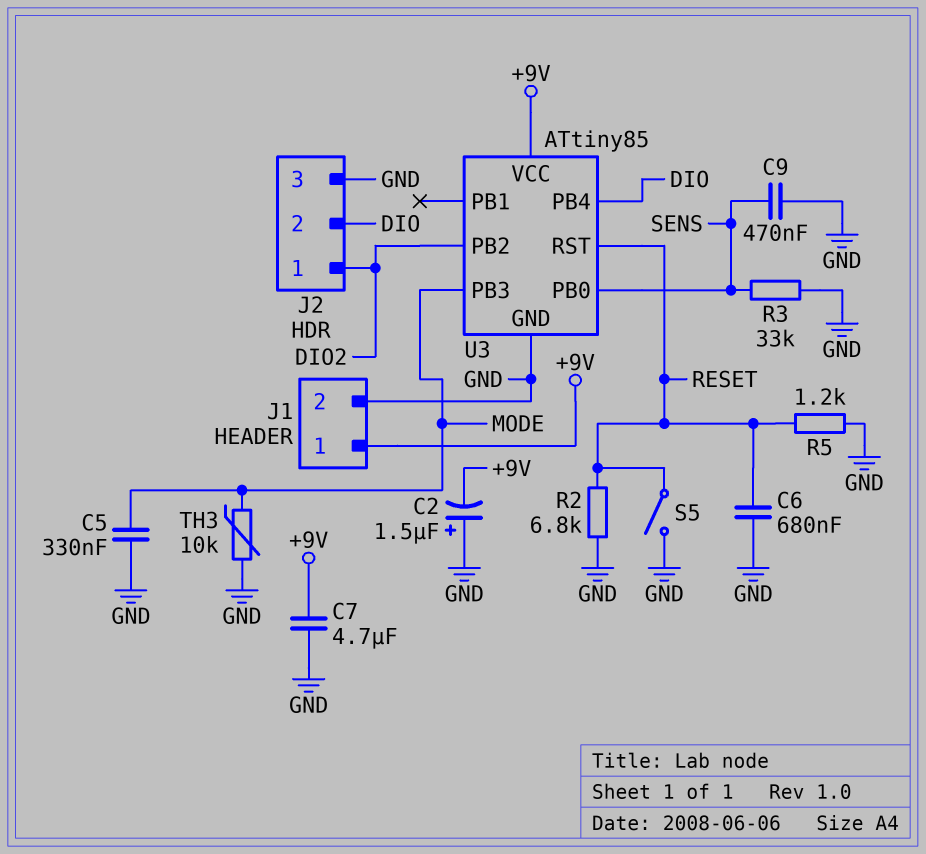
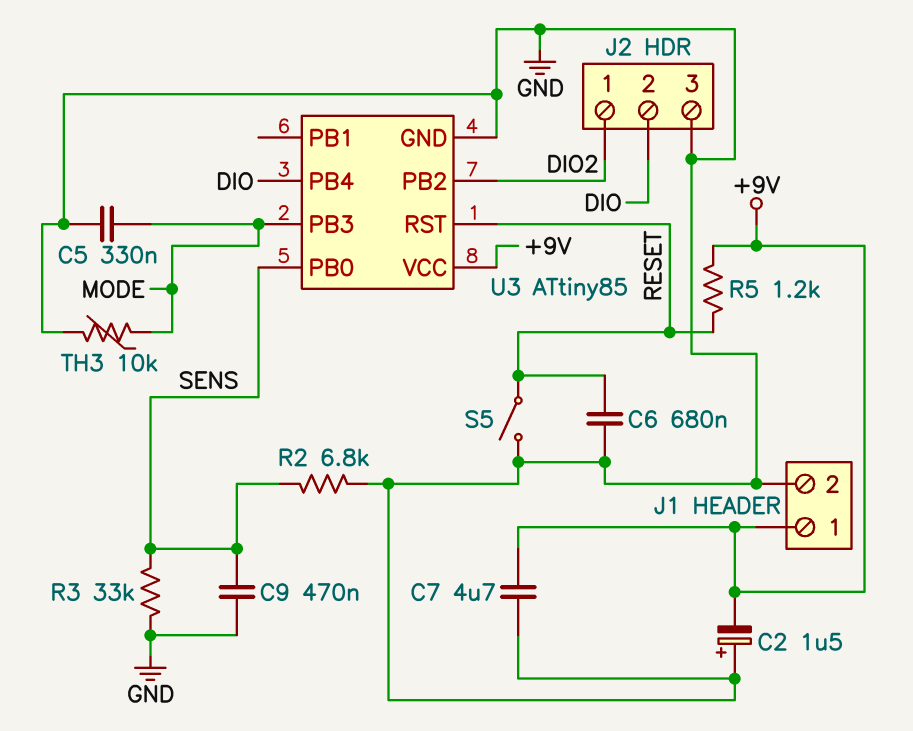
R2: 6.8k (GND, RESET) -> 6.8k (GND, SENS)
R5: 1.2k (GND, RESET) -> 1.2k (+9V, RESET)

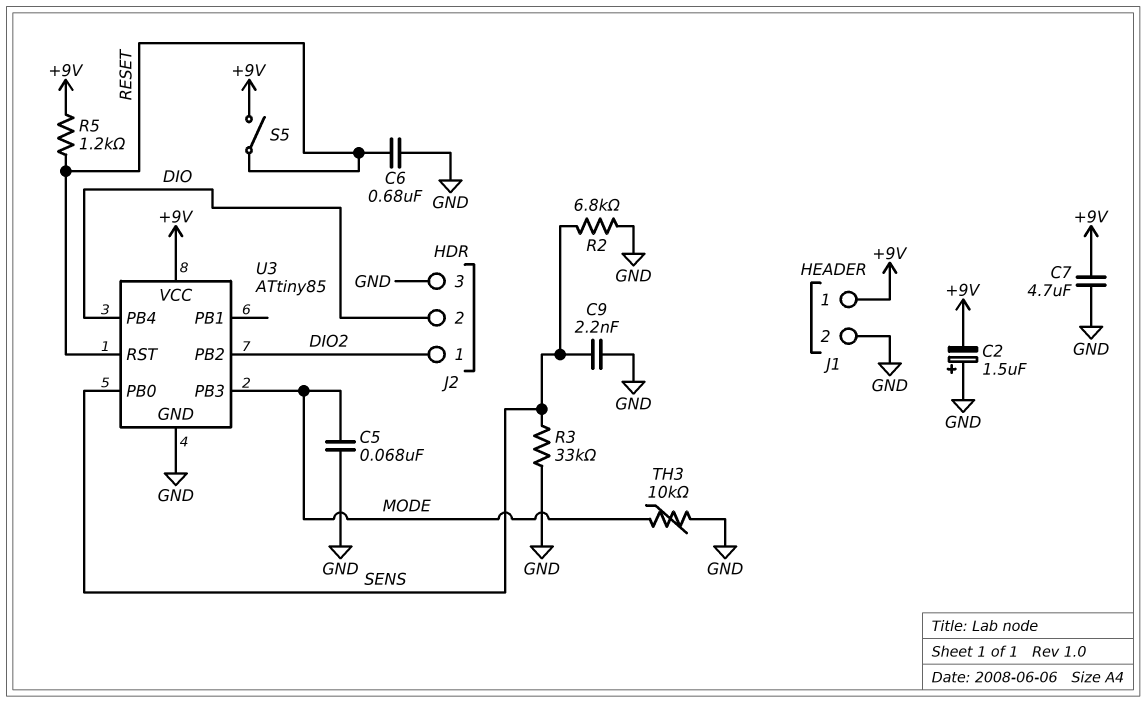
C5: 330nF (GND, MODE) -> 68nF (GND, MODE)
C9: 470nF (GND, SENS) -> 2.2nF (GND, SENS)
S5: switch (GND, RESET) -> switch (+9V, RESET)

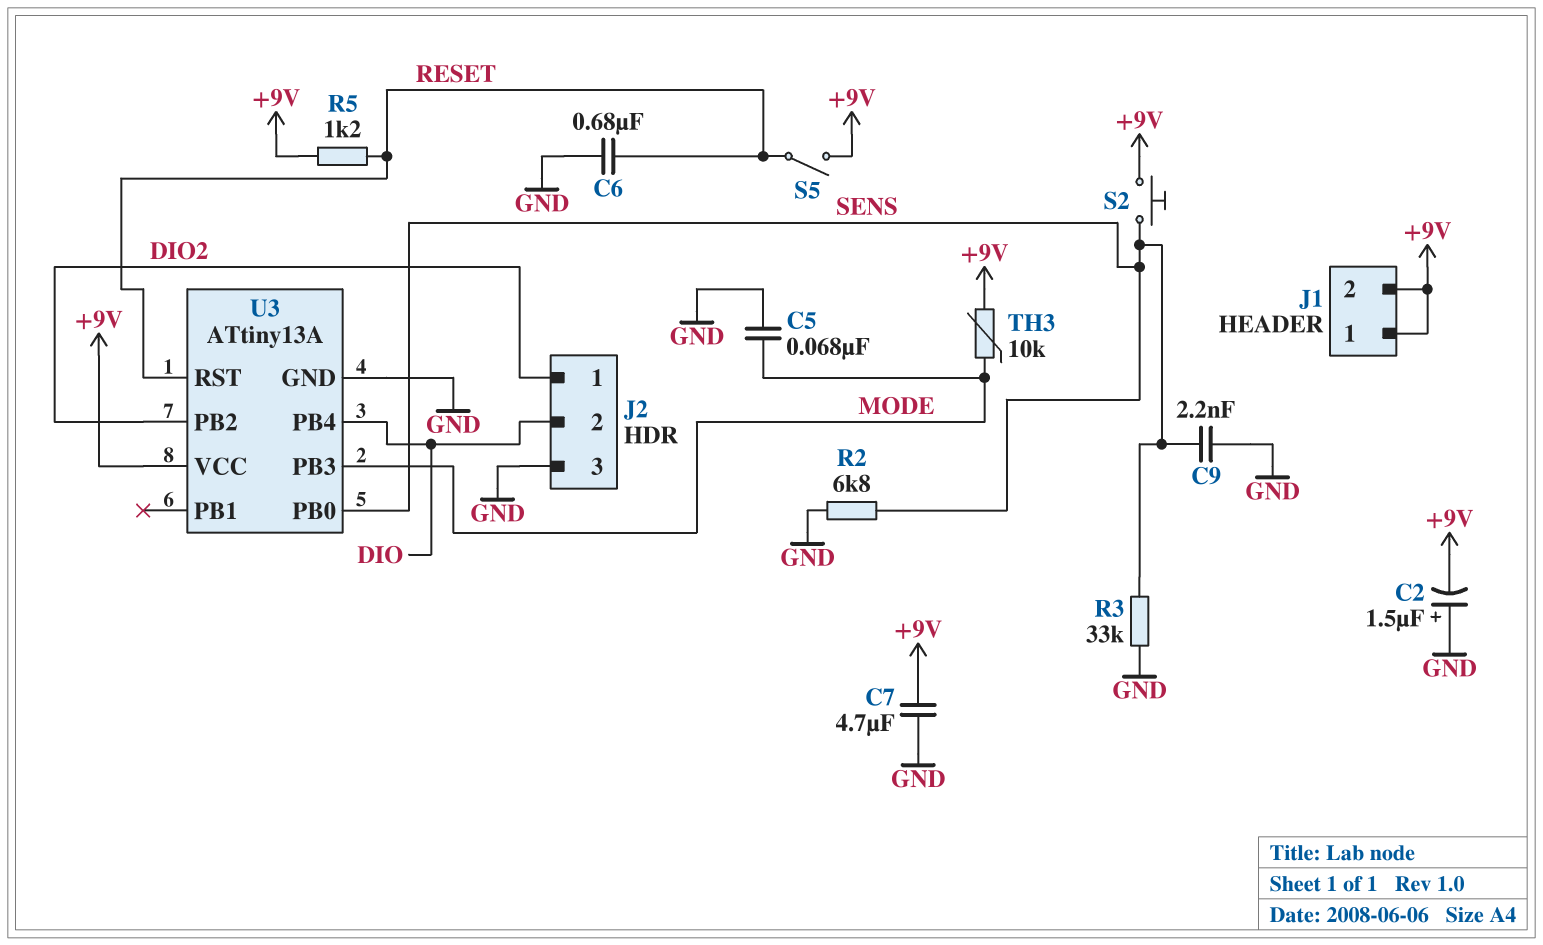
J1 pin 2: GND -> +9V
S2: none -> button (+9V, SENS)
TH3: 10k (GND, MODE) -> 10k (+9V, MODE)
U3: ATtiny85 -> ATtiny13A

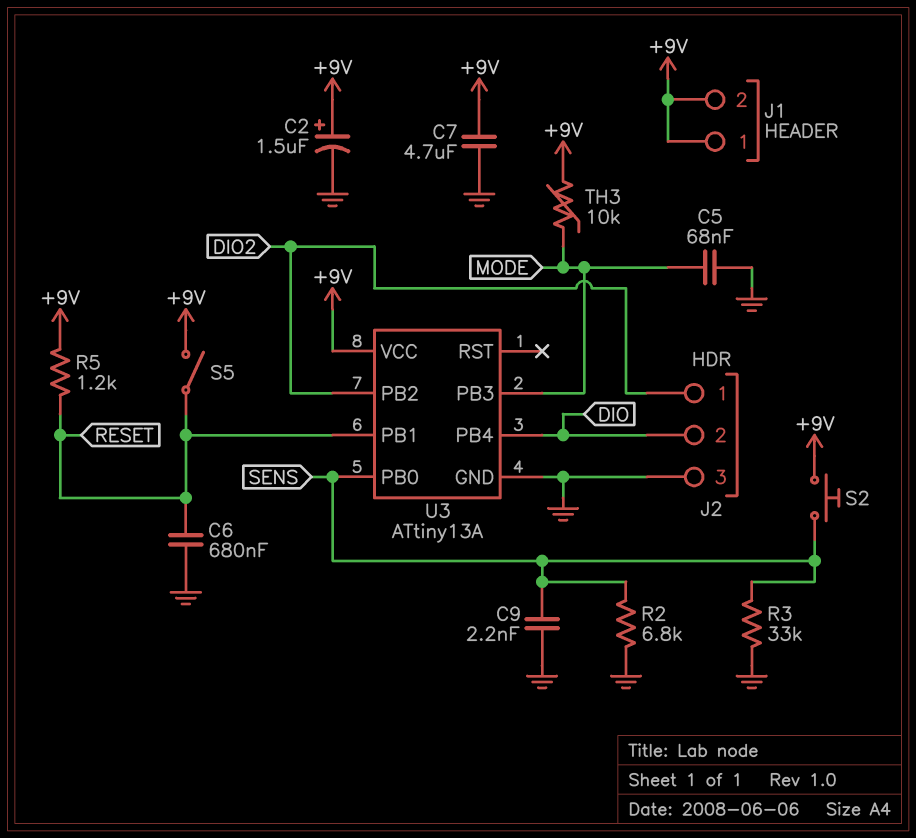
C2: 1.5uF (plus GND, minus +9V) -> 1.5uF (plus +9V, minus GND)
U3 pin PB1: none -> RESET
U3 pin RST: RESET -> none

